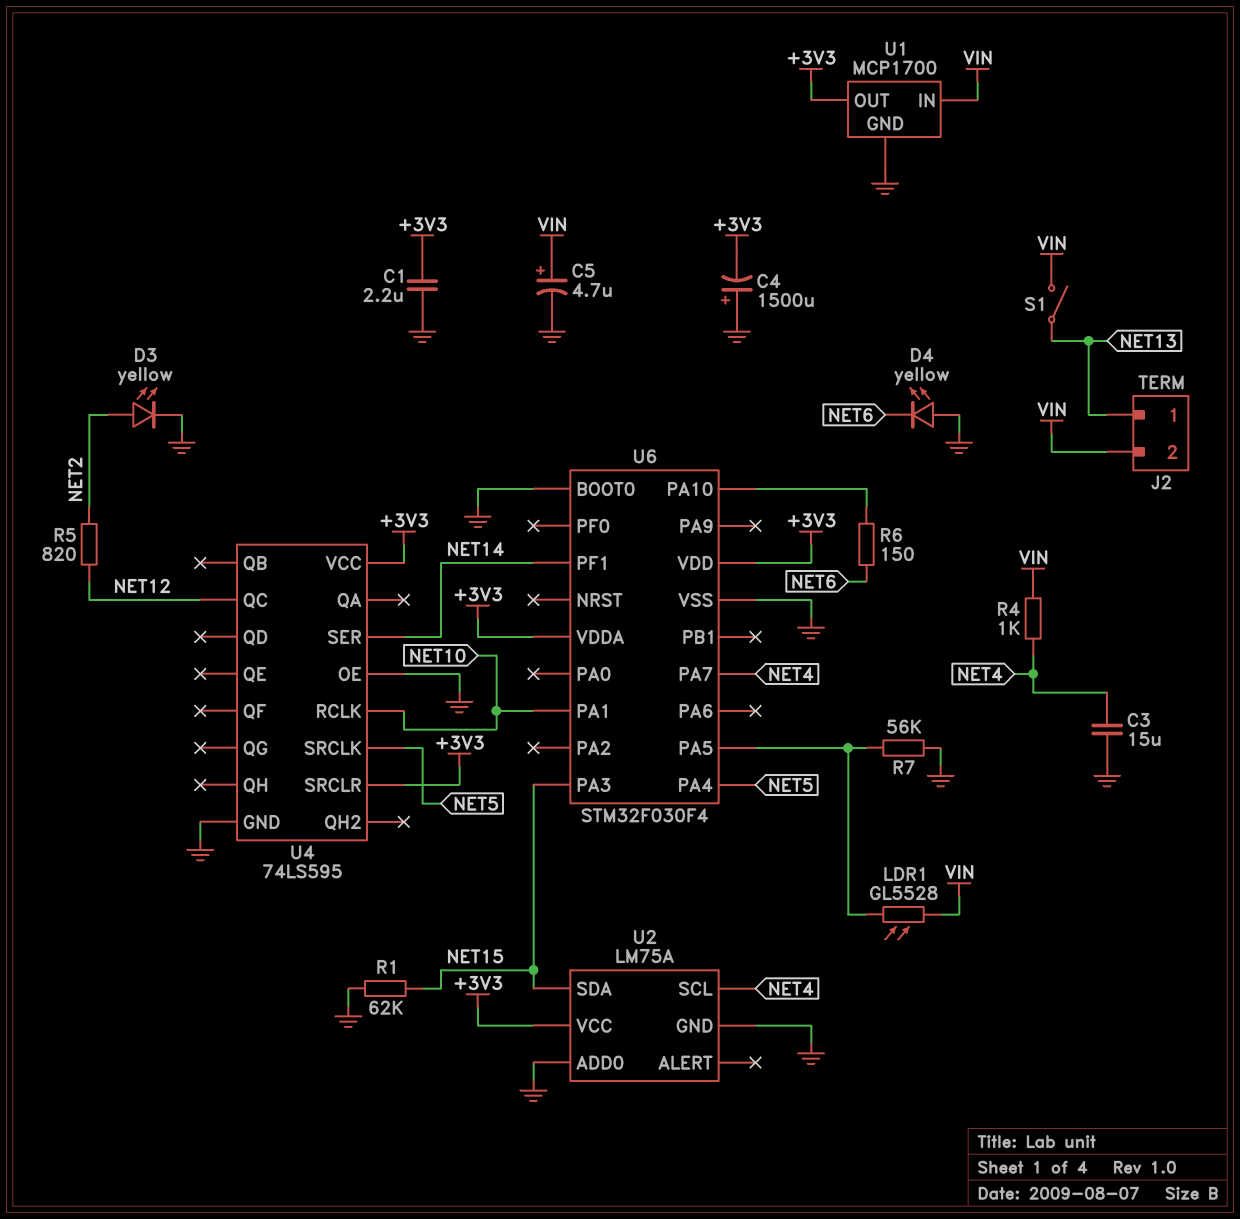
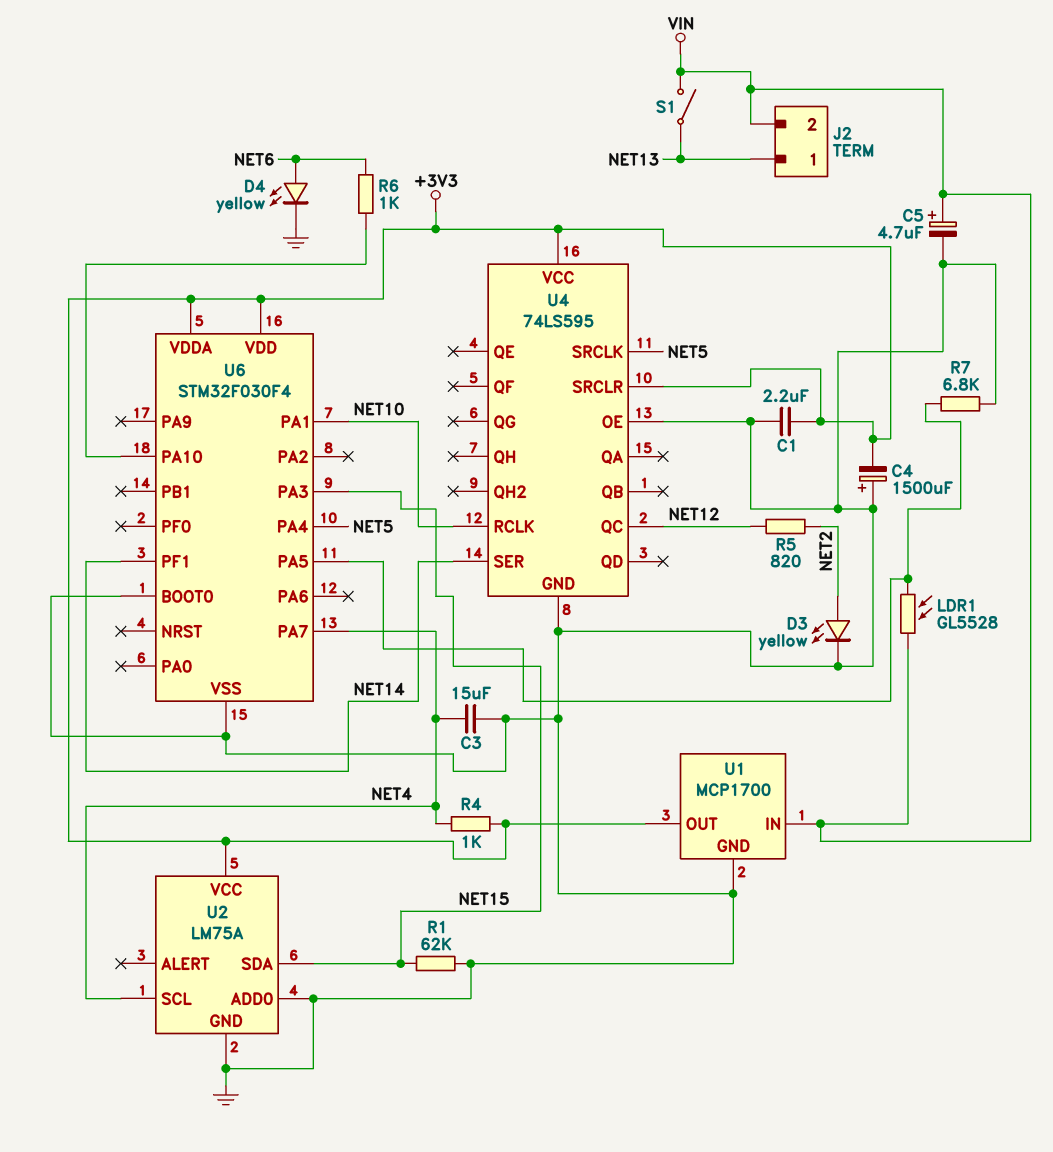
D4: LED yellow (A GND, K NET6) -> LED yellow (A NET6, K GND)
R4: 1k (NET4, VIN) -> 1k (+3V3, NET4)
R6: 150 (NET6, U6/PA10) -> 1k (NET6, U6/PA10)
R7: 56k (GND, U6/PA5) -> 6.8k (GND, U6/PA5)

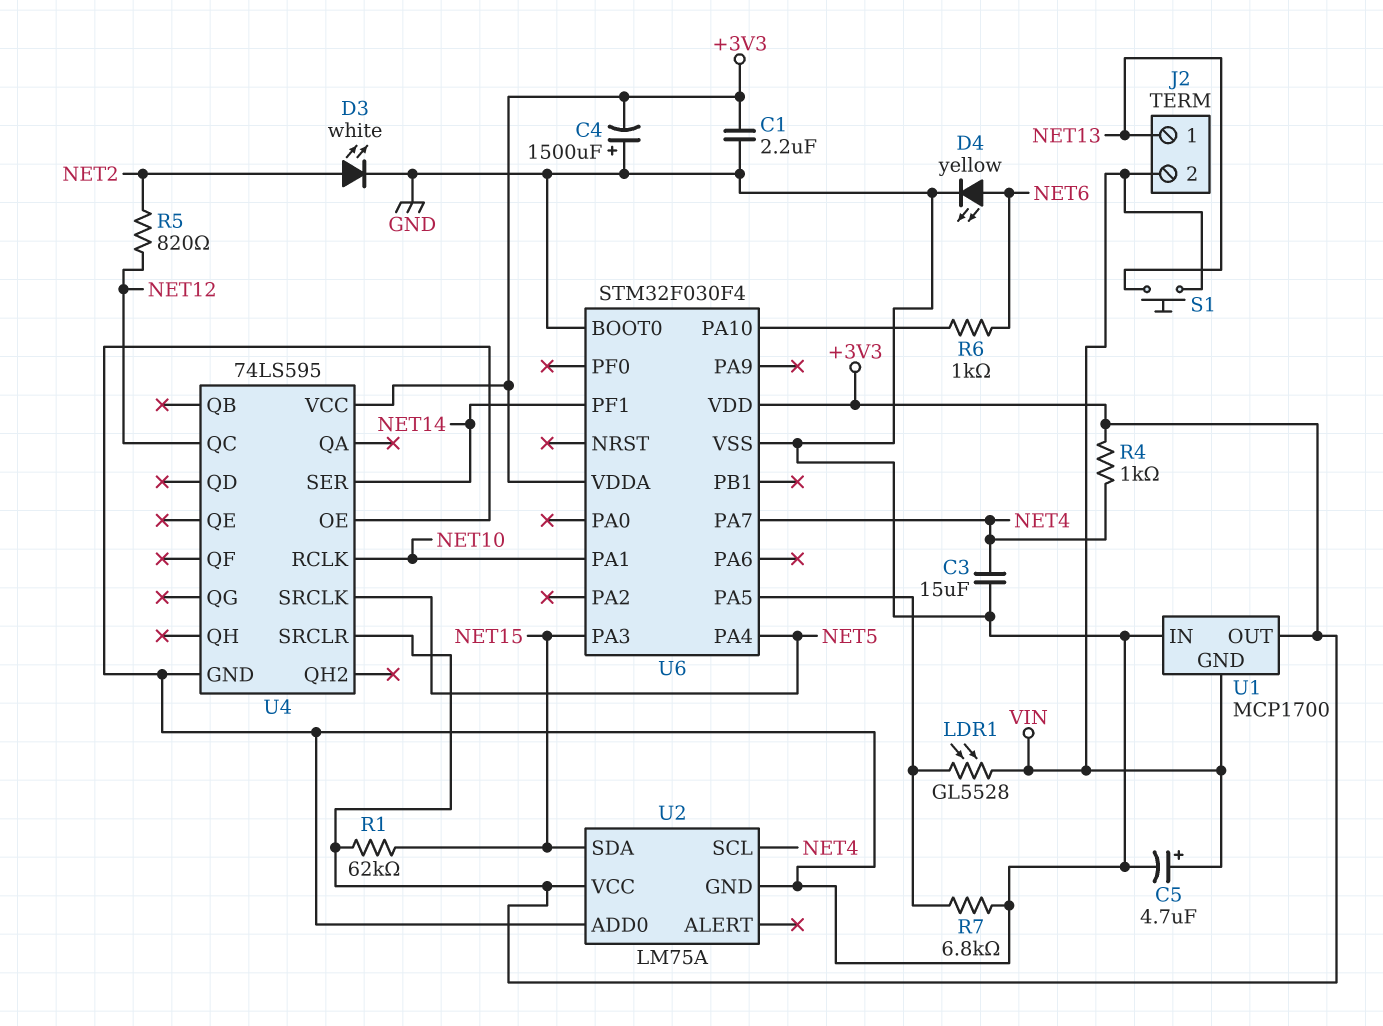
D3: LED yellow (A NET2, K GND) -> LED white (A NET2, K GND)
R1: 62k (GND, NET15) -> 62k (+3V3, NET15)
S1: switch (NET13, VIN) -> button (NET13, VIN)
U1 pin GND: GND -> VIN
U1 pin IN: VIN -> GND

